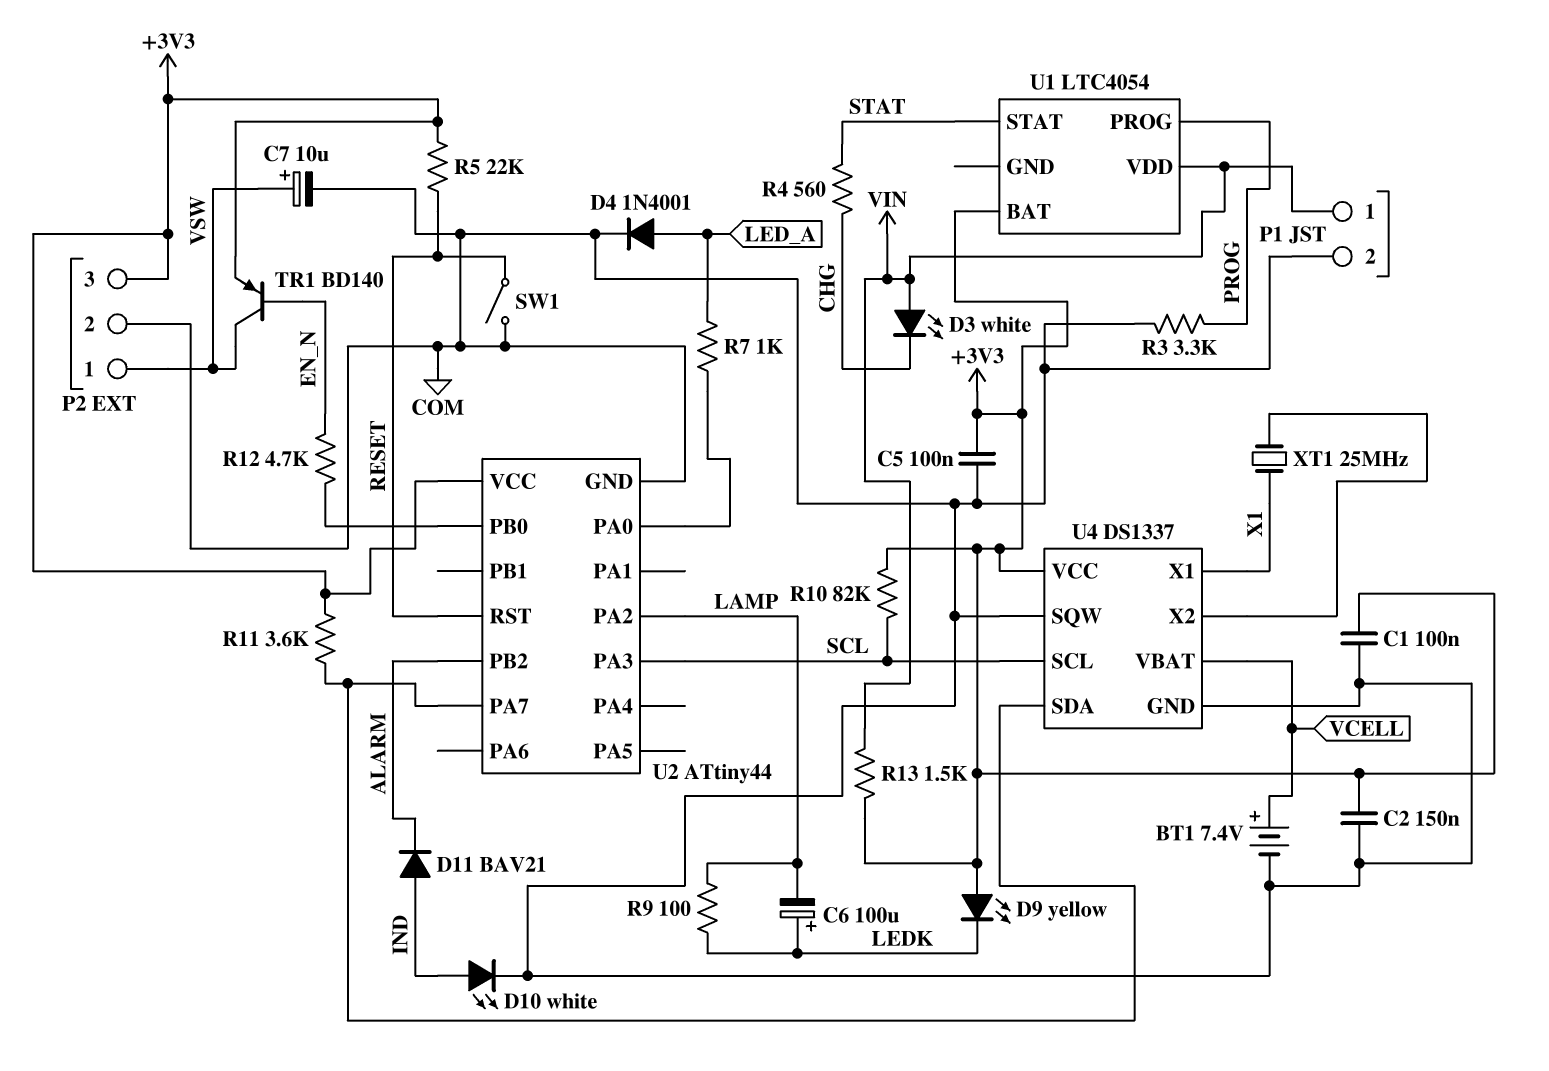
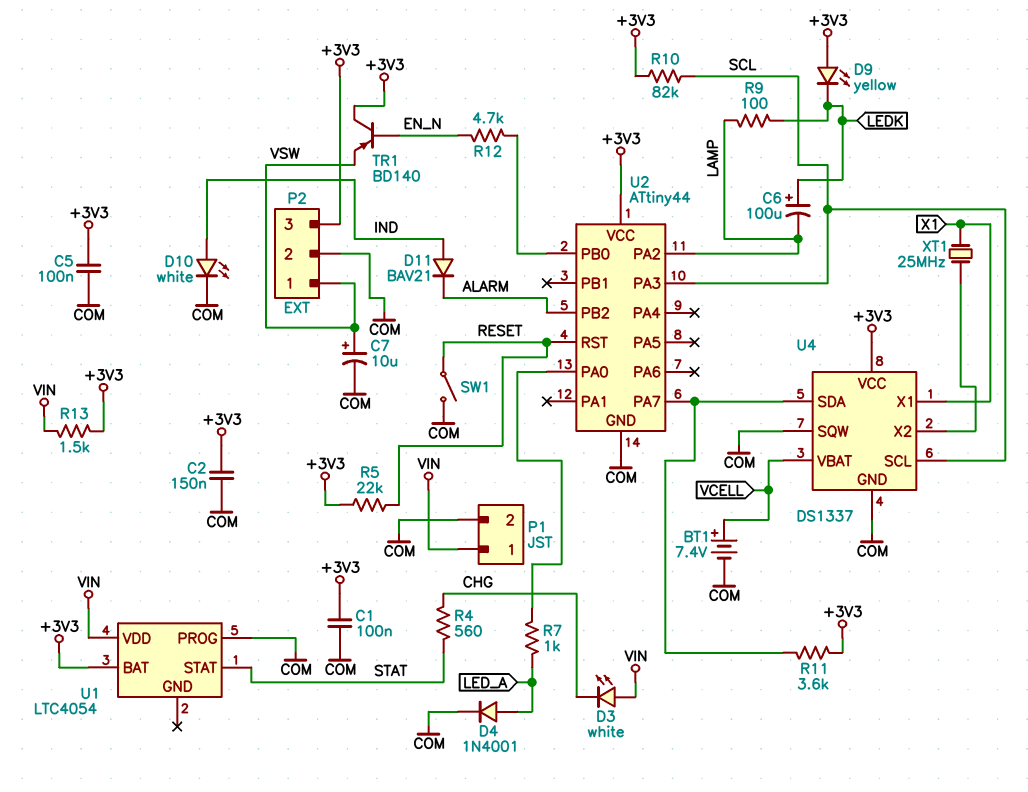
R3: 3.3k (COM, PROG) -> none
TR1: PNP BD140 (B EN_N, C VSW, E +3V3) -> PNP BD140 (B EN_N, C +3V3, E VSW)
U1 pin PROG: PROG -> COM

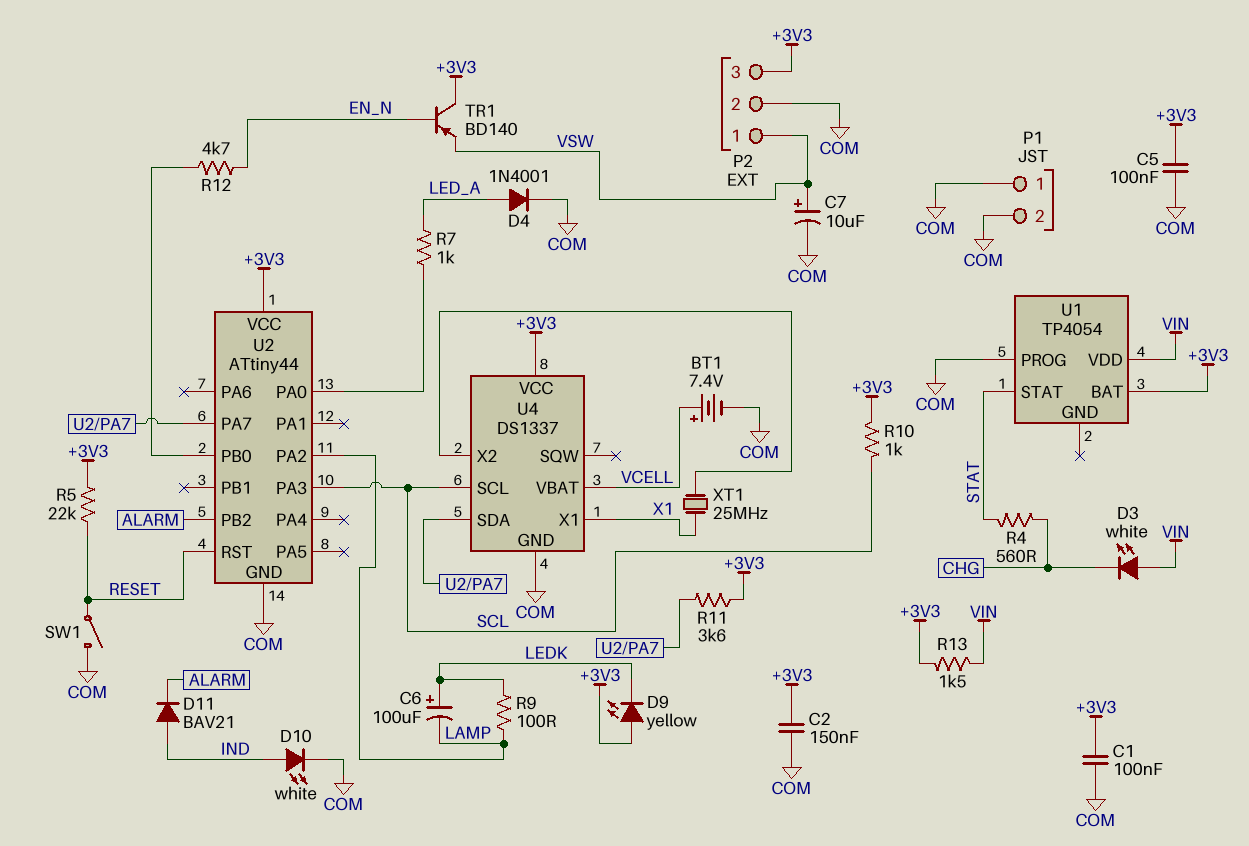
P1 pin 1: VIN -> COM
R10: 82k (+3V3, SCL) -> 1k (+3V3, SCL)
U1: LTC4054 -> TP4054
U4 pin SQW: COM -> none

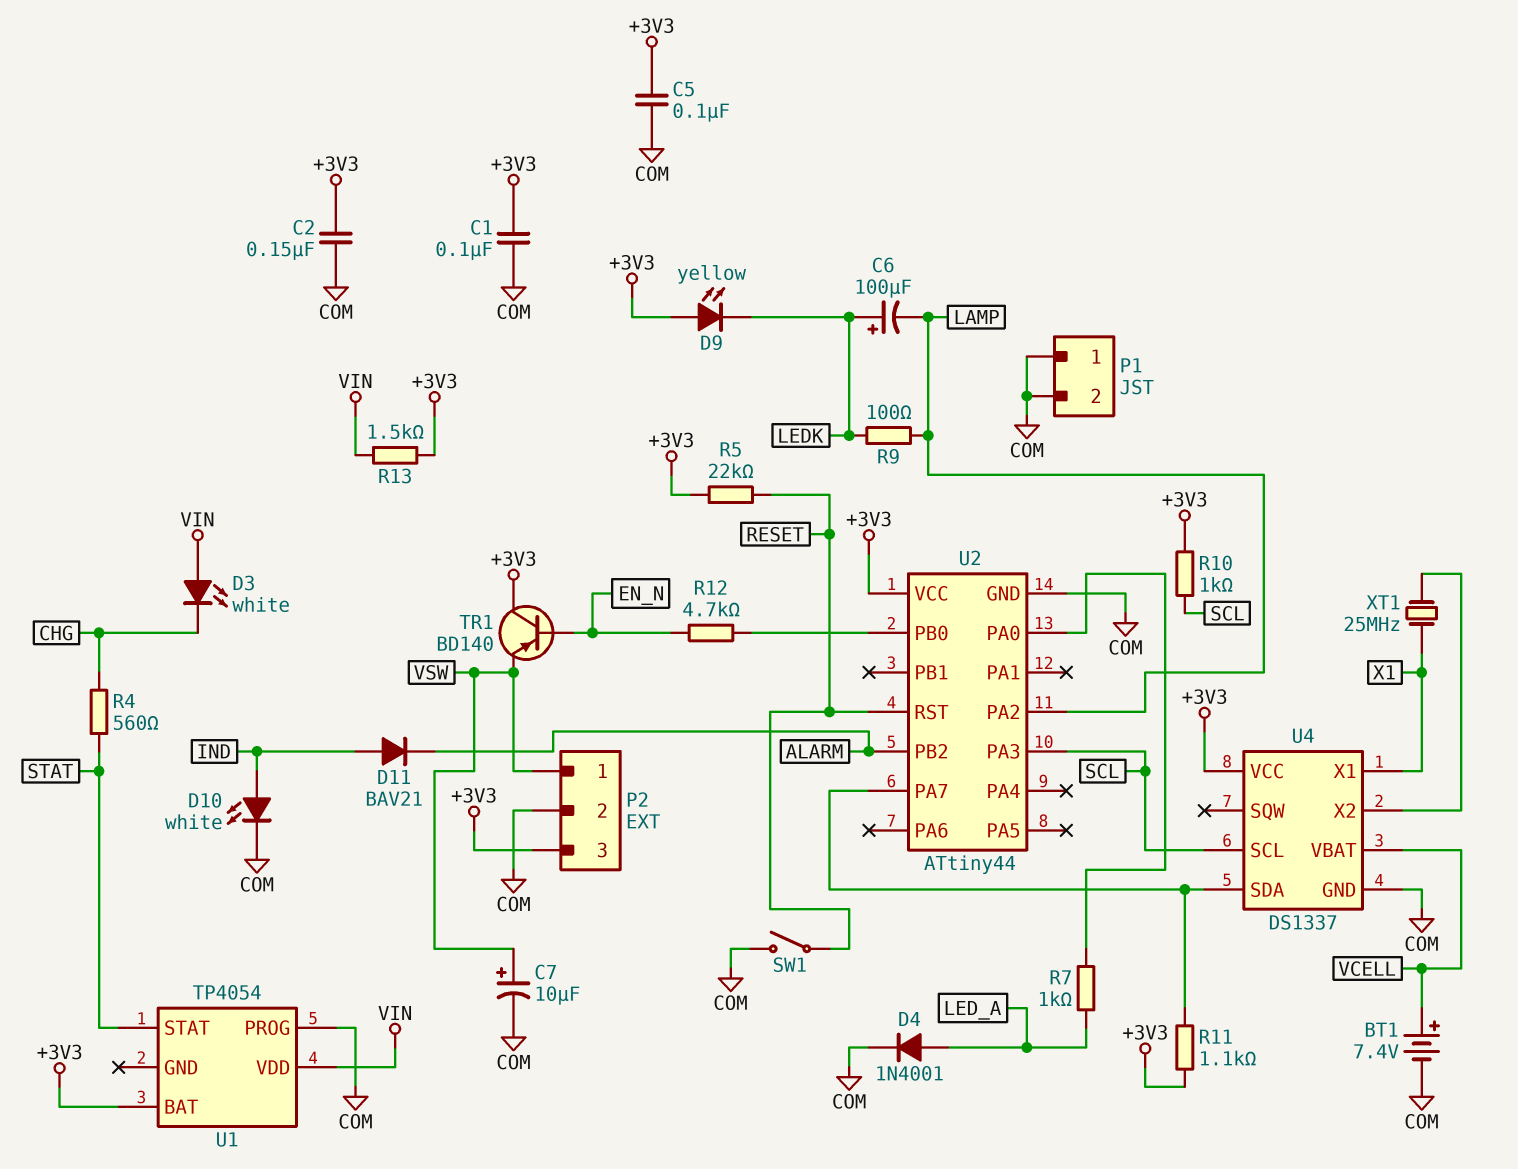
R11: 3.6k (+3V3, U2/PA7) -> 1.1k (+3V3, U2/PA7)

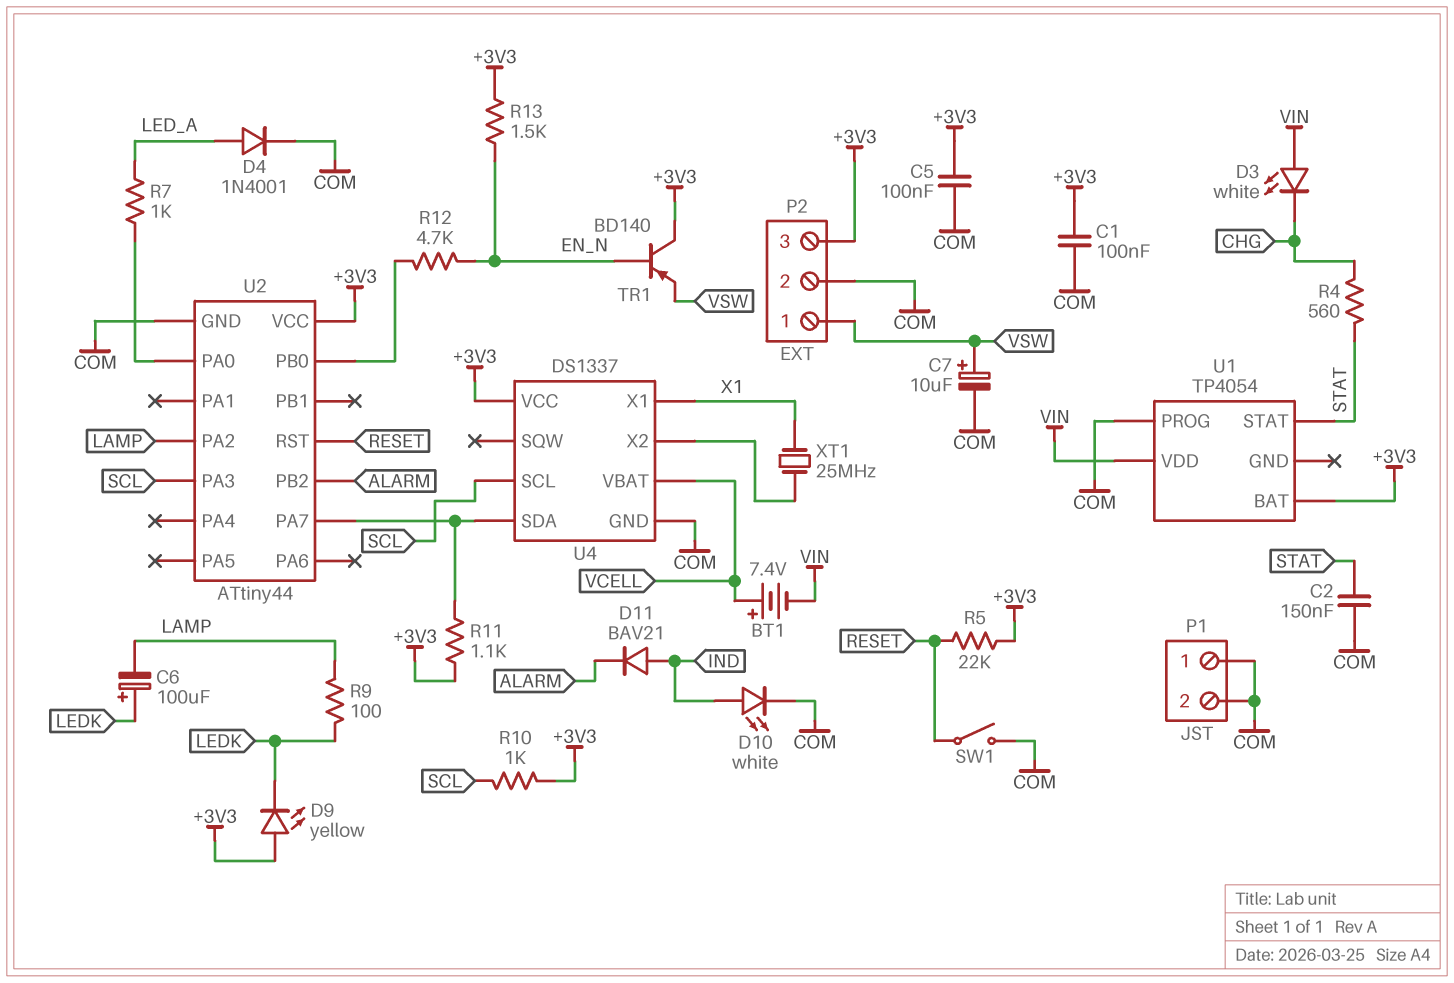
BT1: 7.4V (plus VCELL, minus COM) -> 7.4V (plus VCELL, minus VIN)
C2: 150nF (+3V3, COM) -> 150nF (COM, STAT)
R13: 1.5k (+3V3, VIN) -> 1.5k (+3V3, EN_N)

